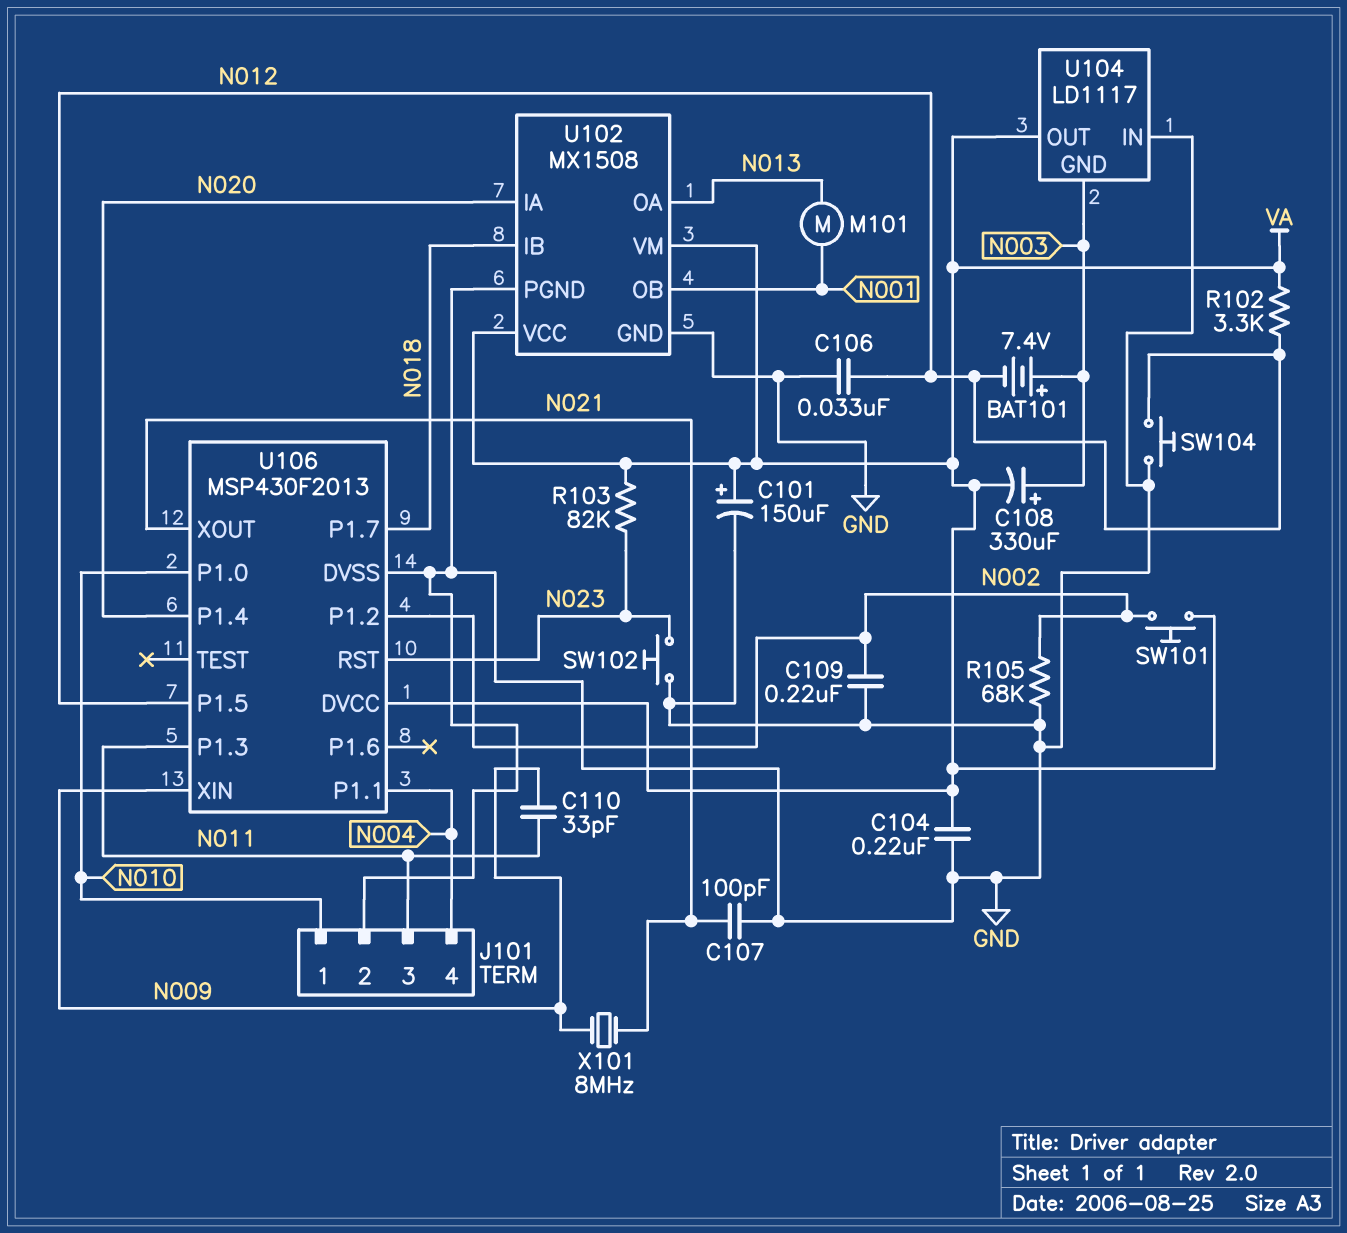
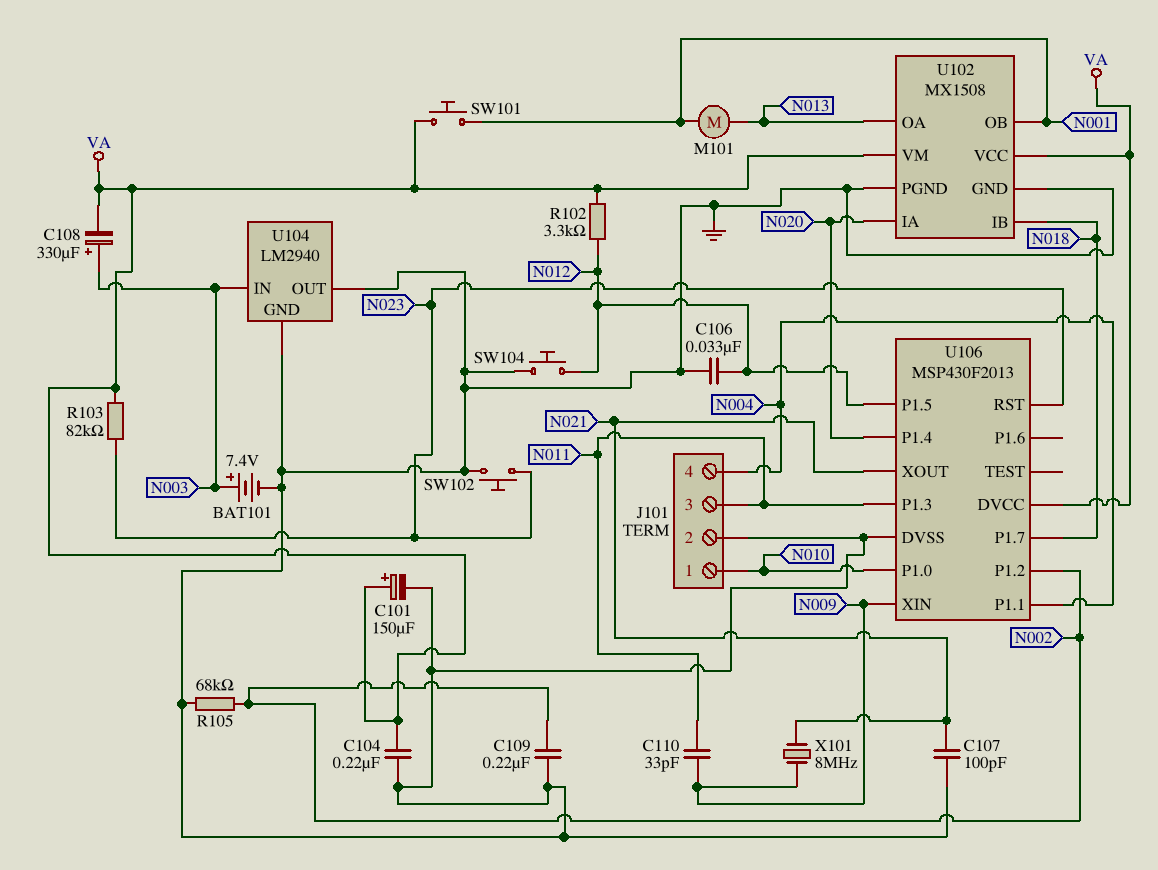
BAT101: 7.4V (plus N003, minus N012) -> 7.4V (plus N003, minus GND)
SW101: button (N002, VA) -> button (N001, VA)
U104: LD1117 -> LM2940
U104 pin GND: N003 -> GND
U104 pin IN: GND -> N003
U104 pin OUT: VA -> GND

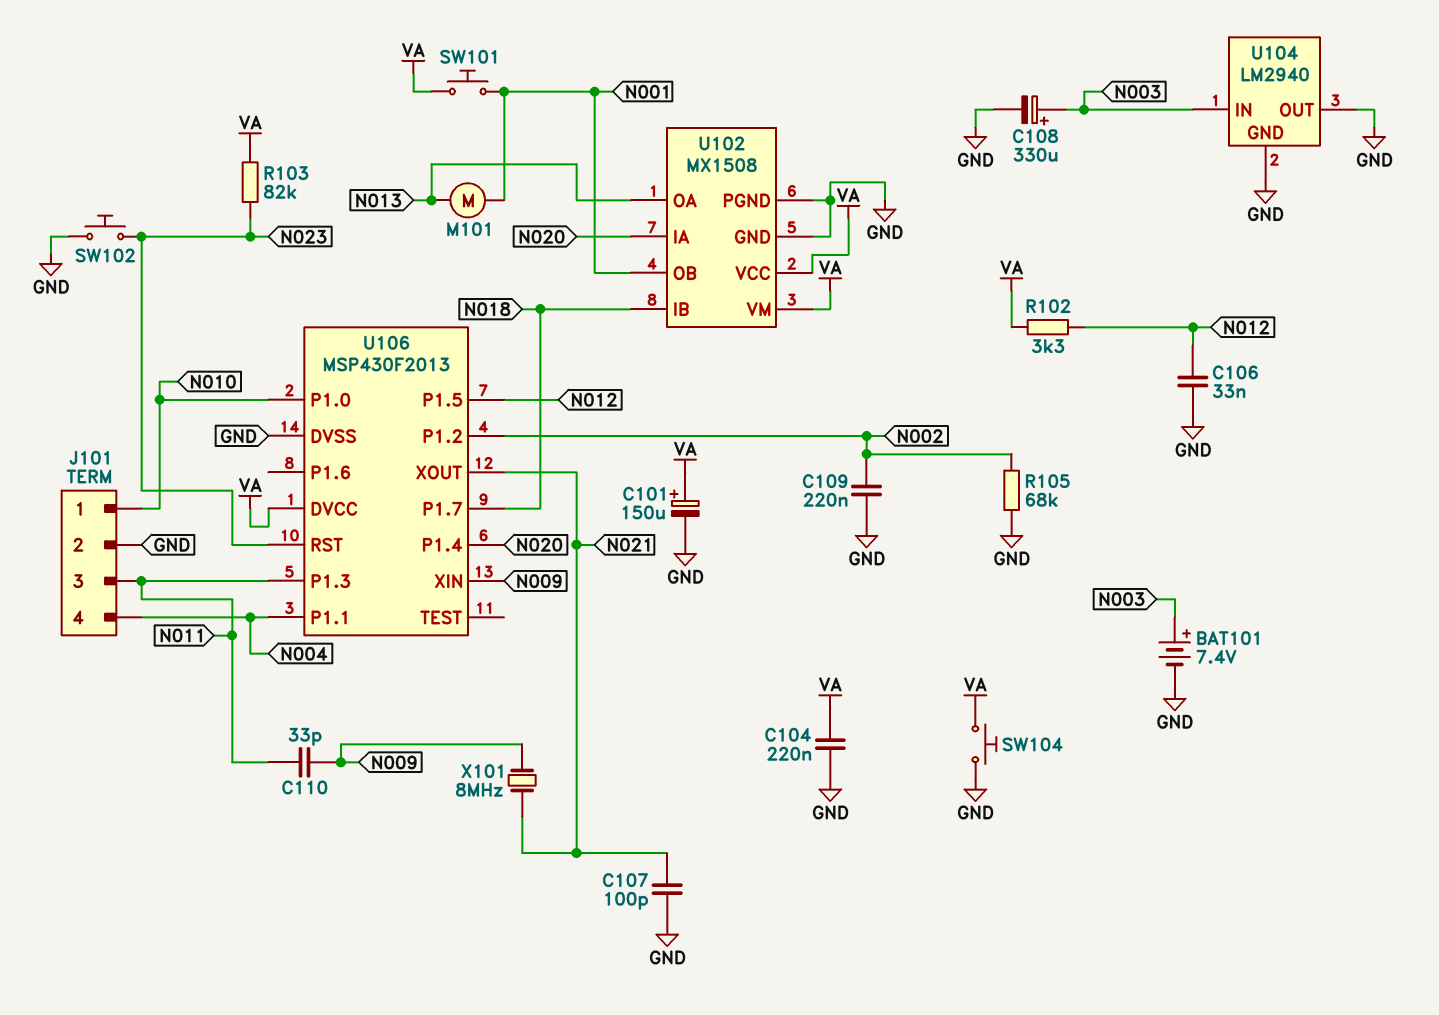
C108: 330uF (plus N003, minus VA) -> 330uF (plus N003, minus GND)
SW104: button (GND, N012) -> button (GND, VA)

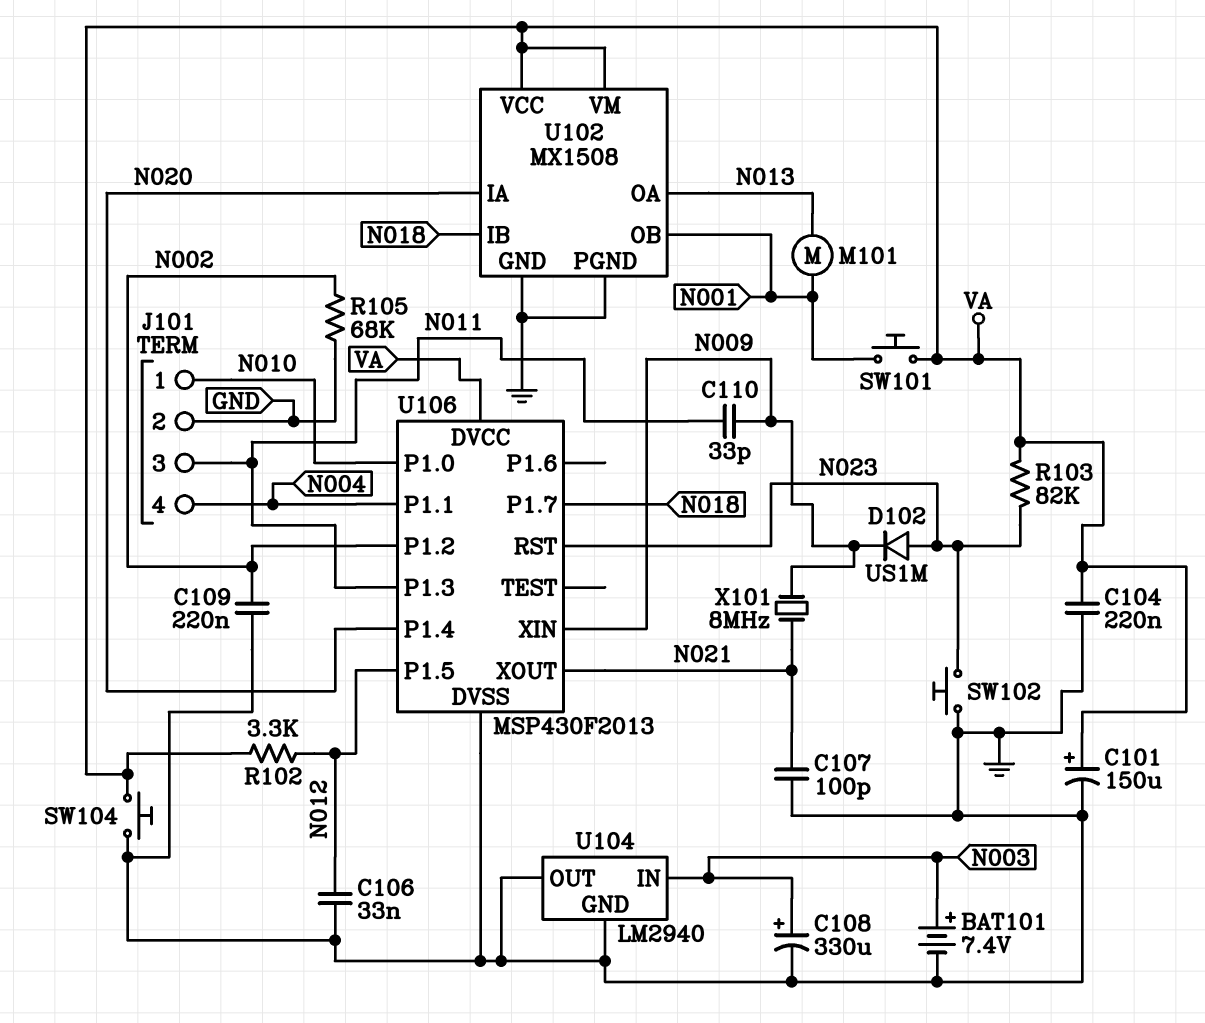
D102: none -> diode US1M (A N023, K N009)

